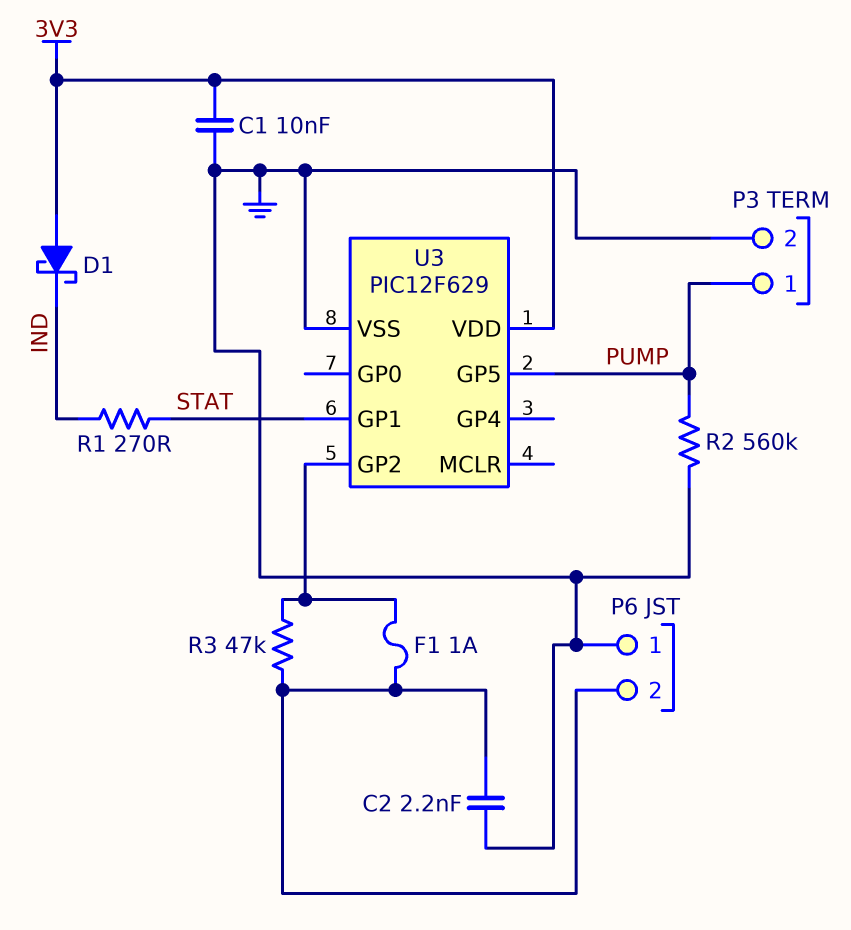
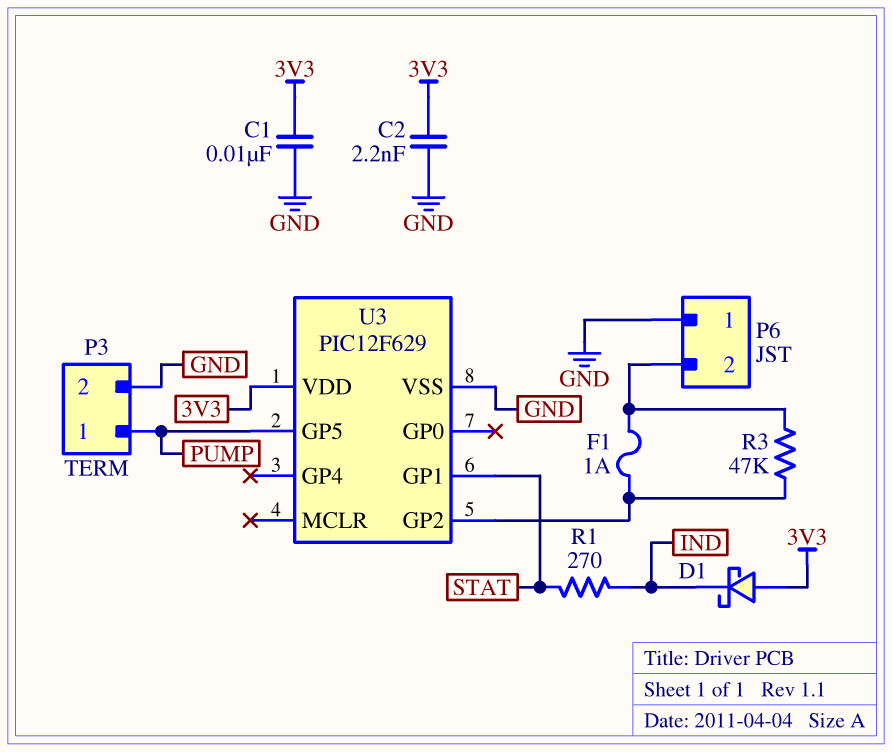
C2: 2.2nF (GND, P6/2) -> 2.2nF (3V3, GND)
R2: 560k (GND, PUMP) -> none

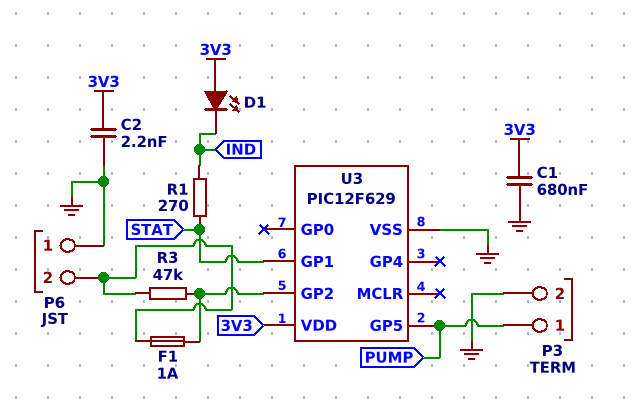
C1: 10nF (3V3, GND) -> 680nF (3V3, GND)
D1: schottky (A 3V3, K IND) -> LED (A 3V3, K IND)

